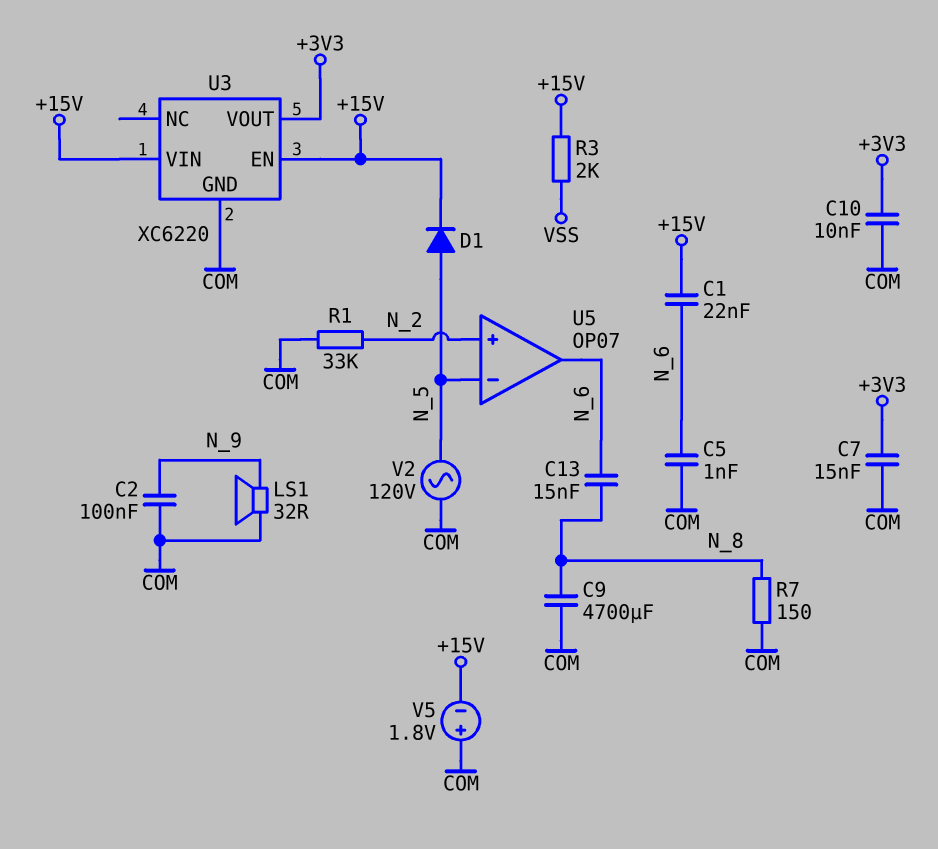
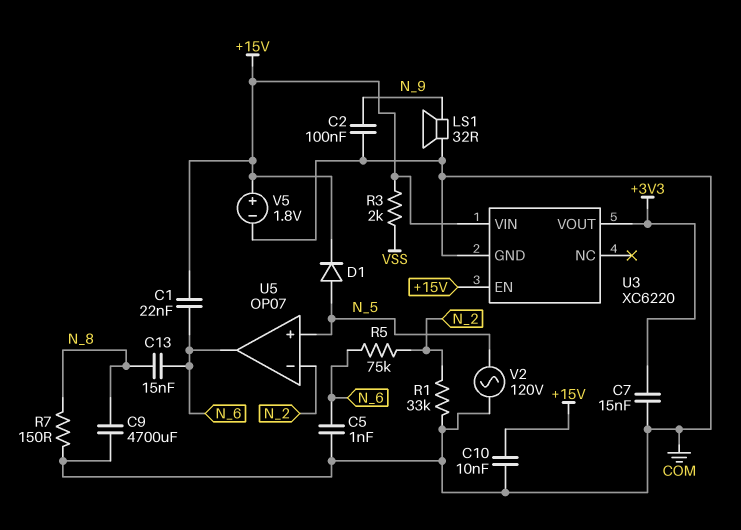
C10: 10nF (+3V3, COM) -> 10nF (+15V, COM)
R5: none -> 75k (N_2, N_6)
U5 pin in+: N_2 -> N_5
U5 pin in-: N_5 -> N_2
V5: 1.8V (plus COM, minus +15V) -> 1.8V (plus +15V, minus COM)

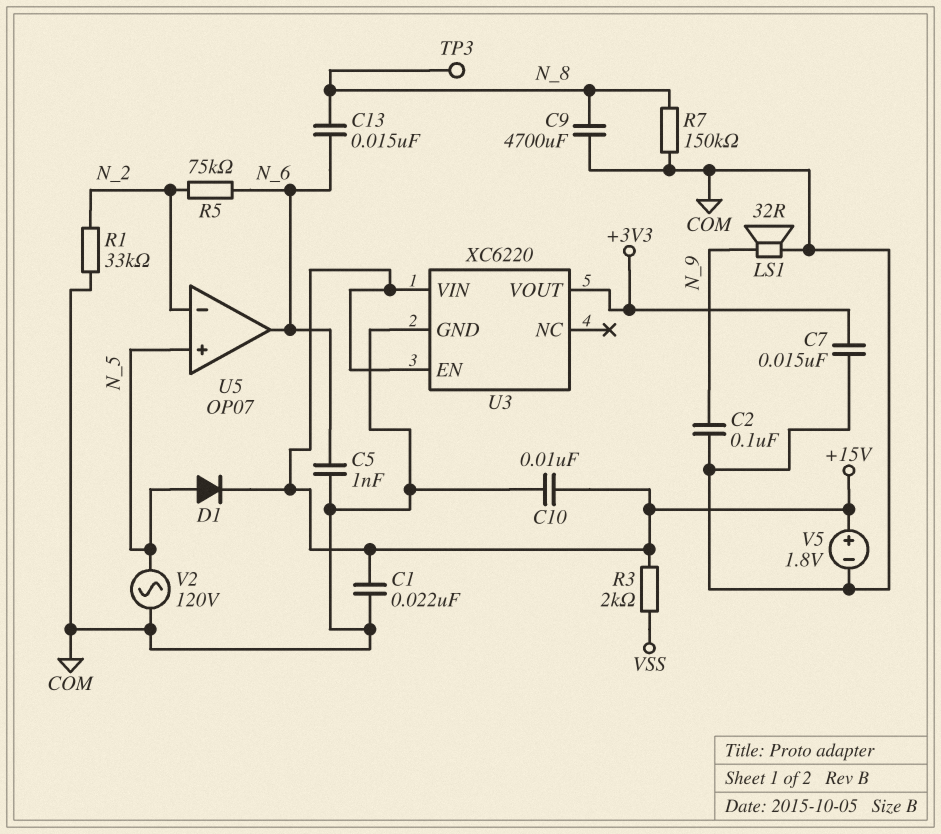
C1: 22nF (+15V, N_6) -> 22nF (+15V, COM)
R7: 150 (COM, N_8) -> 150k (COM, N_8)
TP3: none -> test point (N_8)

